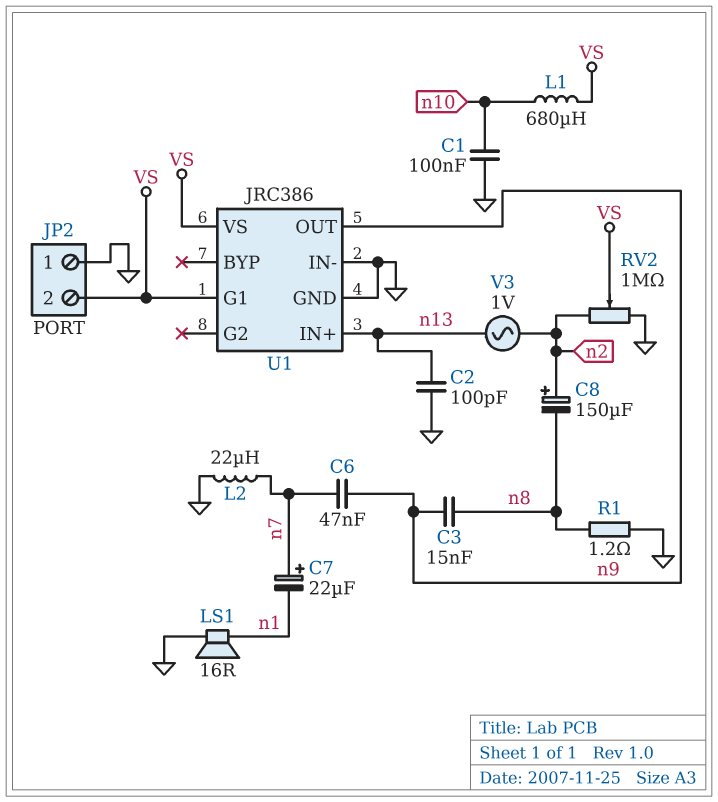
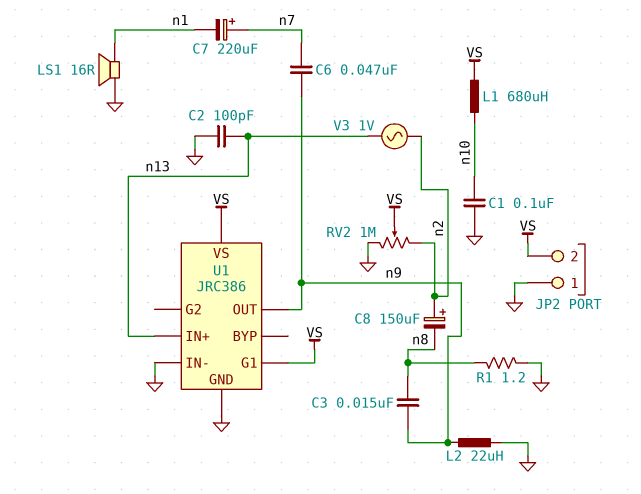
C7: 22uF (plus n7, minus n1) -> 220uF (plus n7, minus n1)
L2: 22uH (GND, n7) -> 22uH (GND, n9)

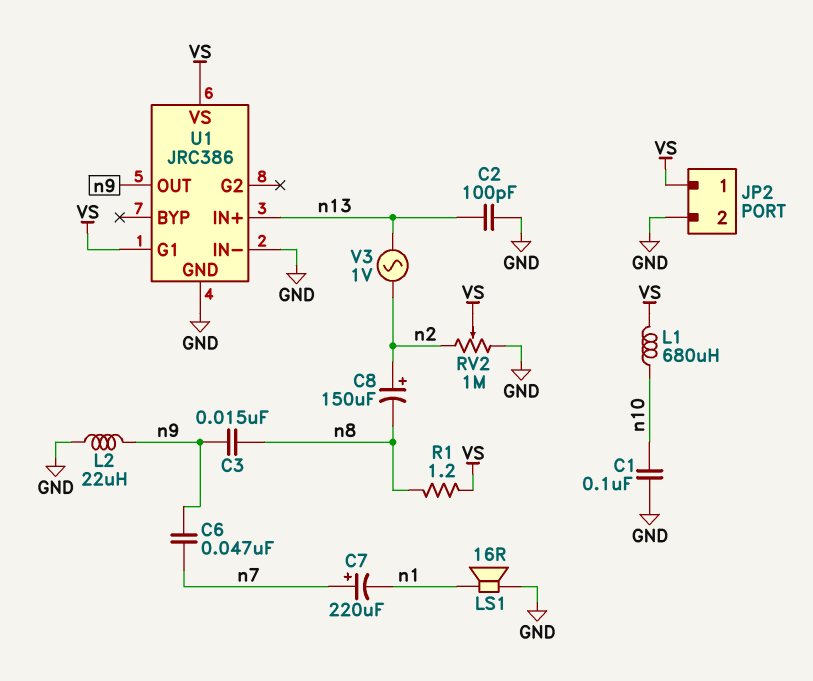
JP2 pin 1: GND -> VS
JP2 pin 2: VS -> GND
R1: 1.2 (GND, n8) -> 1.2 (VS, n8)

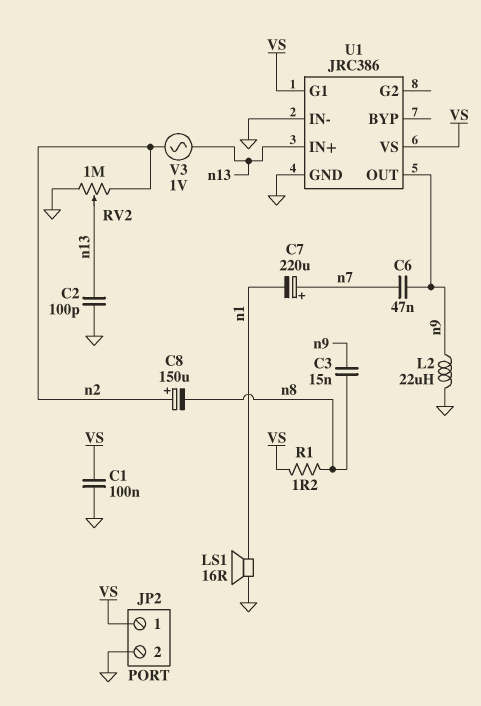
C1: 100nF (GND, n10) -> 100nF (GND, VS)
L1: 680uH (VS, n10) -> none
RV2: 1M (GND, n2, wiper VS) -> 1M (GND, n2, wiper n13)

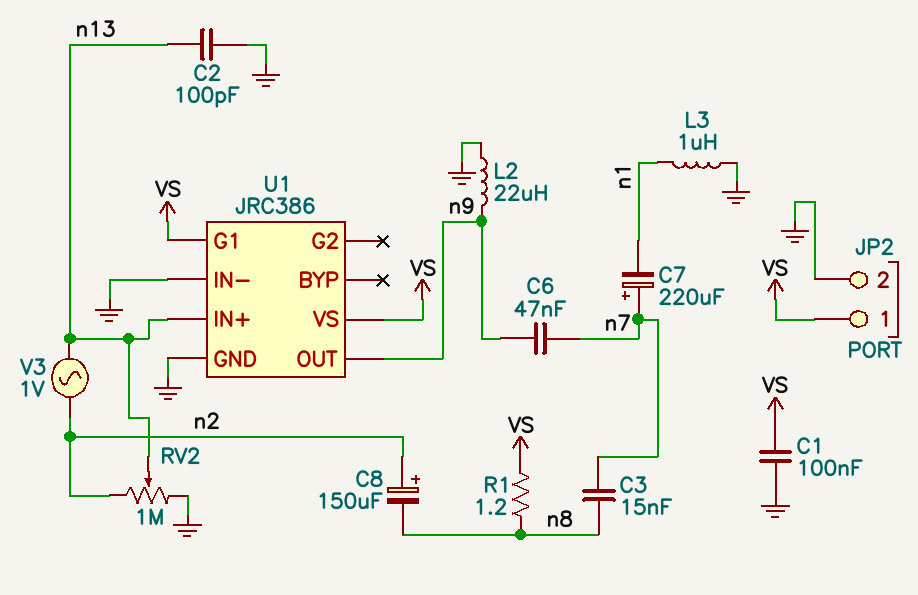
C3: 15nF (n8, n9) -> 15nF (n7, n8)
L3: none -> 1uH (GND, n1)
LS1: speaker 16R (GND, n1) -> none

